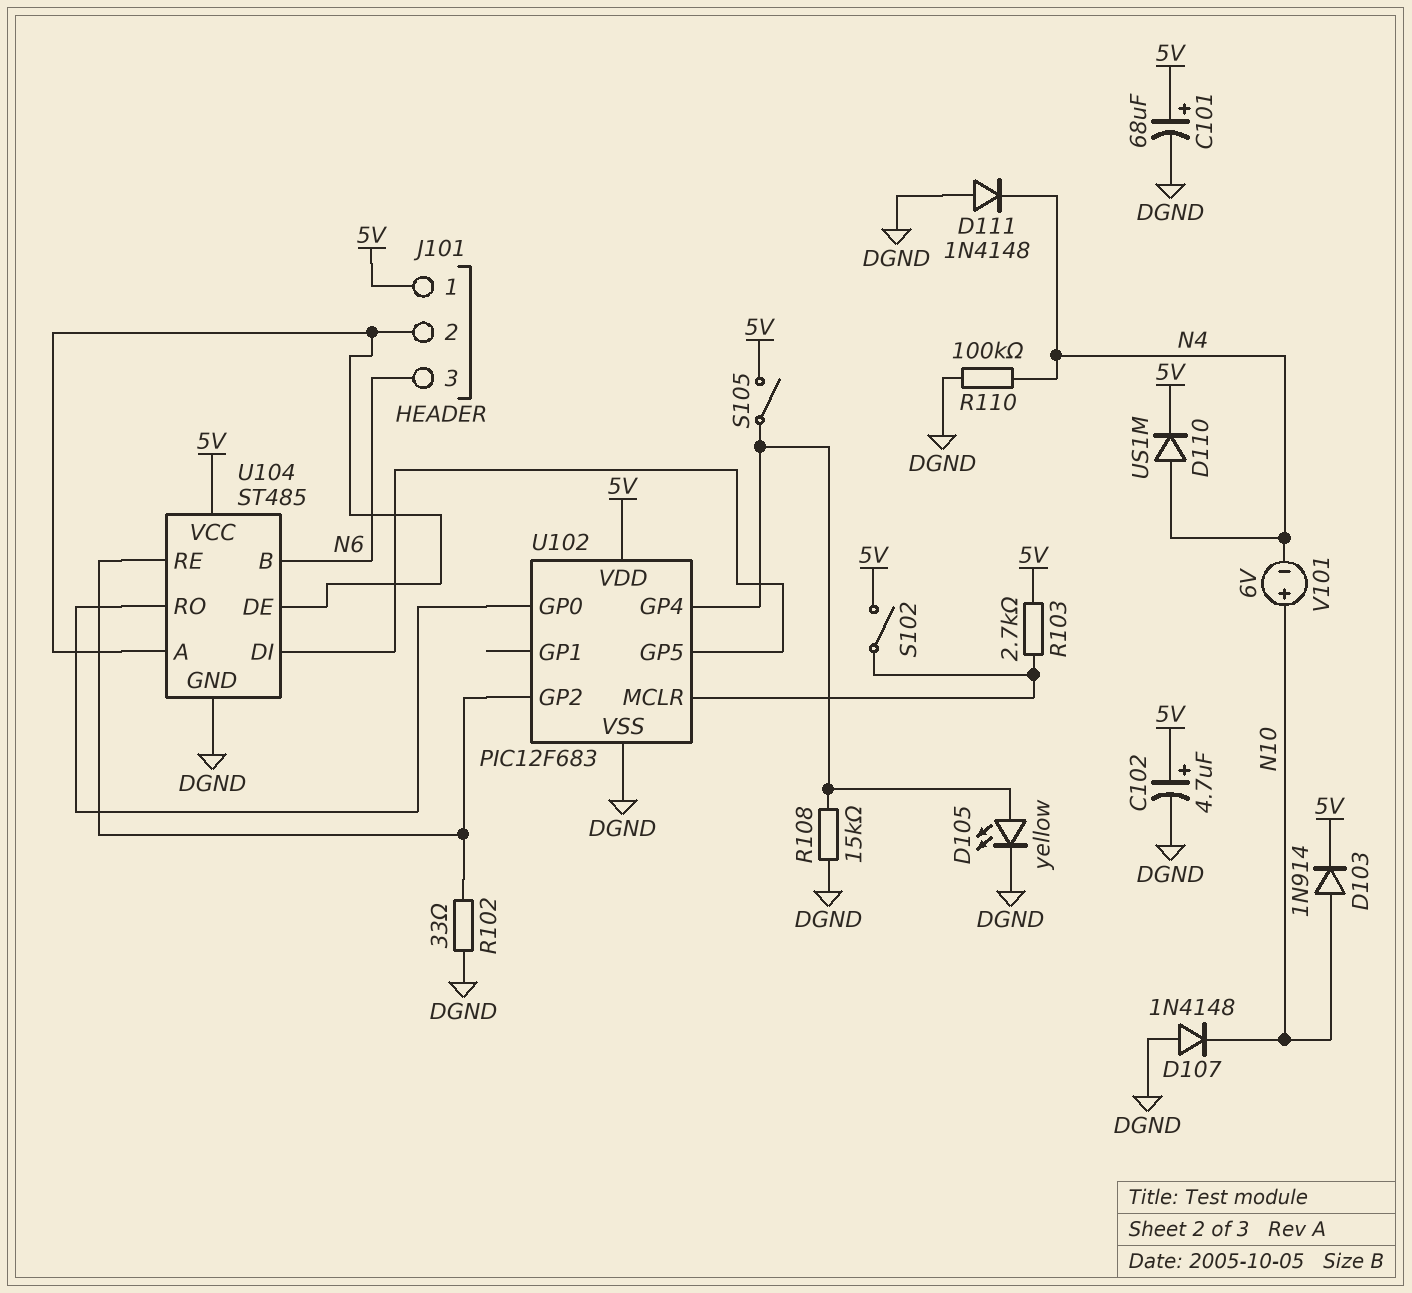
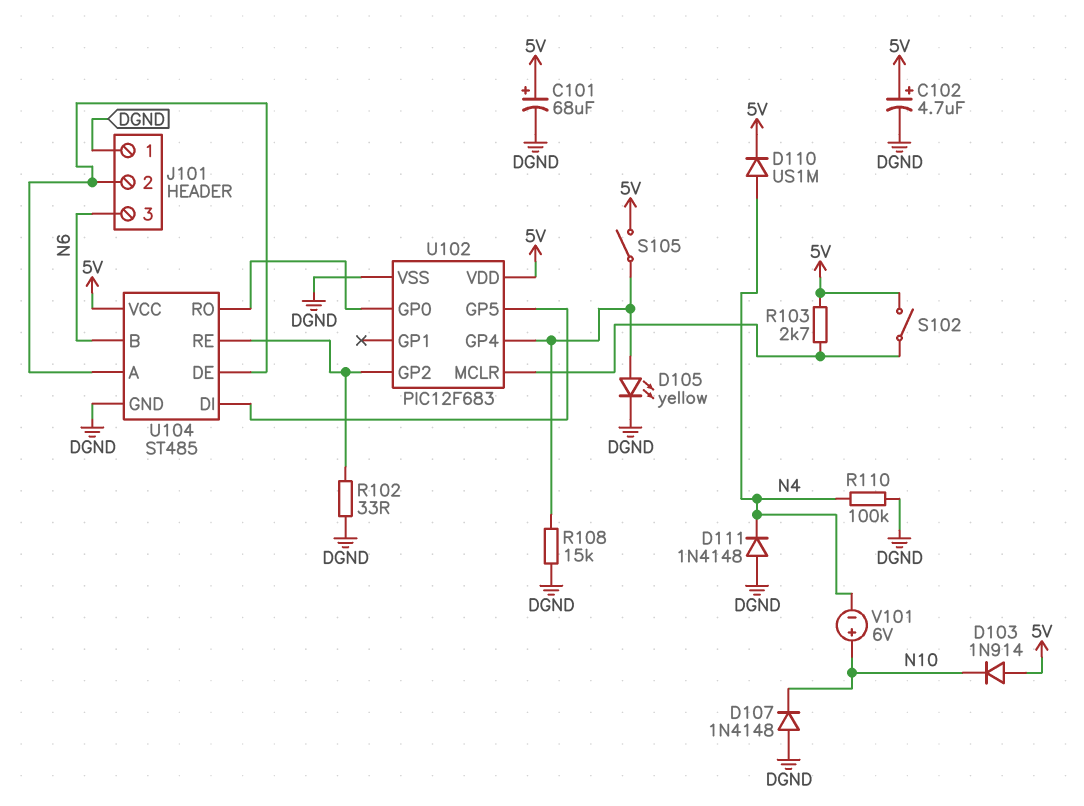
D103: diode 1N914 (A N10, K 5V) -> diode 1N914 (A 5V, K N10)
J101 pin 1: 5V -> DGND

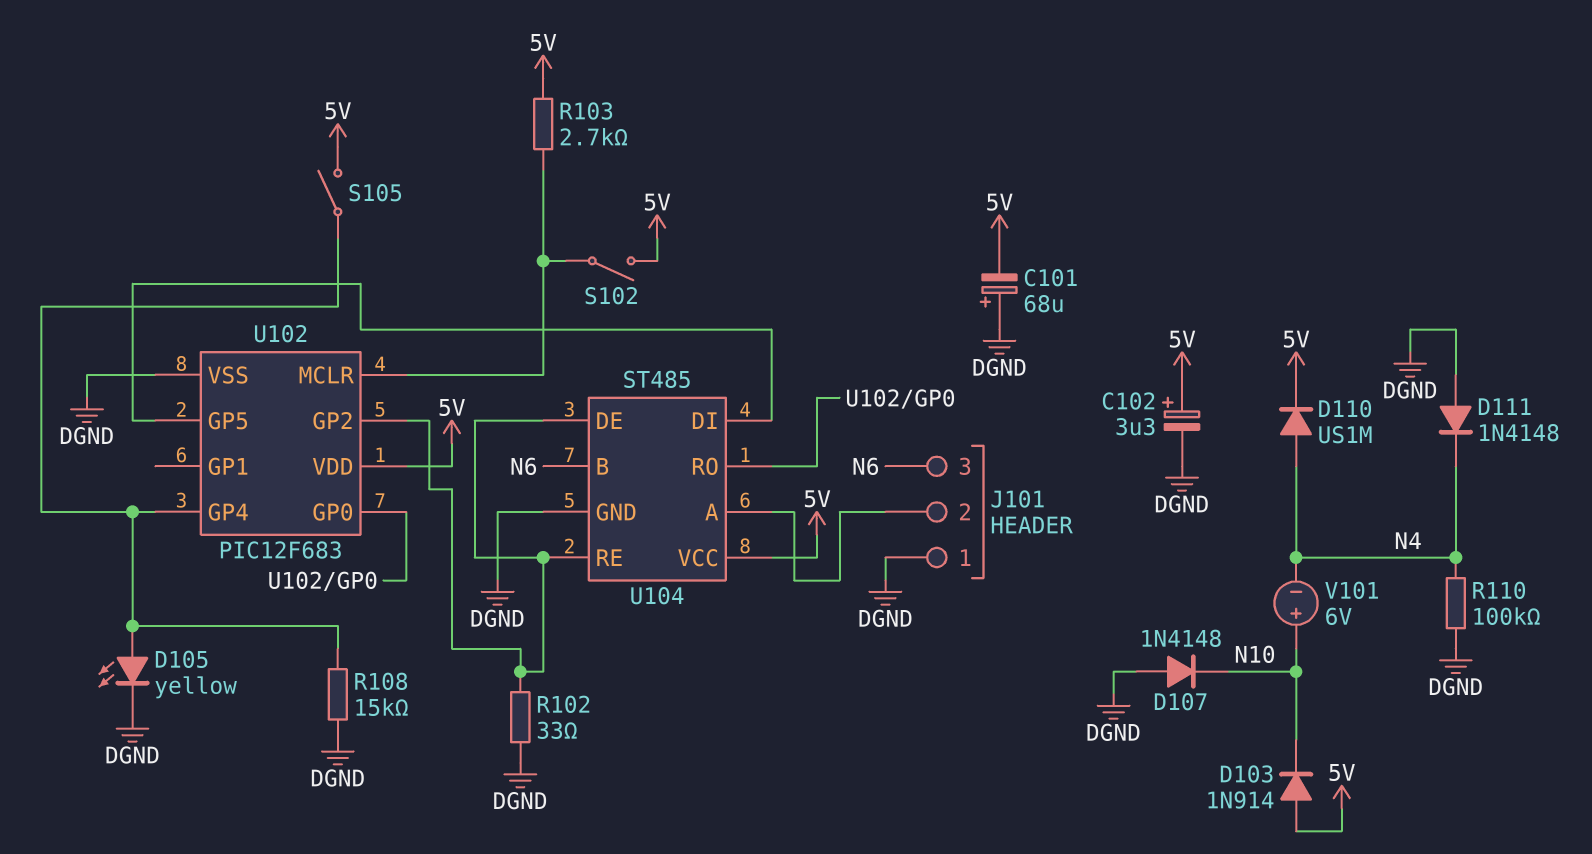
C101: 68uF (plus 5V, minus DGND) -> 68uF (plus DGND, minus 5V)
C102: 4.7uF (plus 5V, minus DGND) -> 3.3uF (plus 5V, minus DGND)
U104 pin DE: J101/2 -> U102/GP2

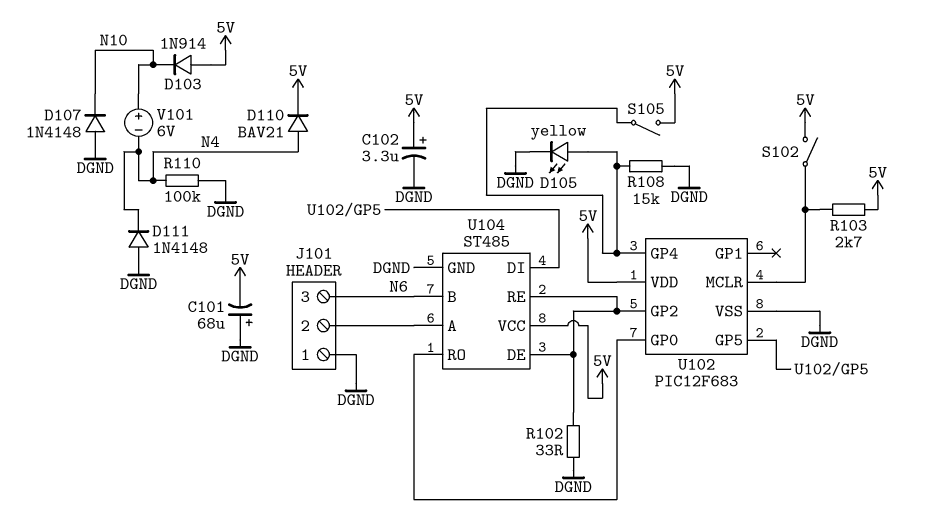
D110: diode US1M (A N4, K 5V) -> diode BAV21 (A N4, K 5V)

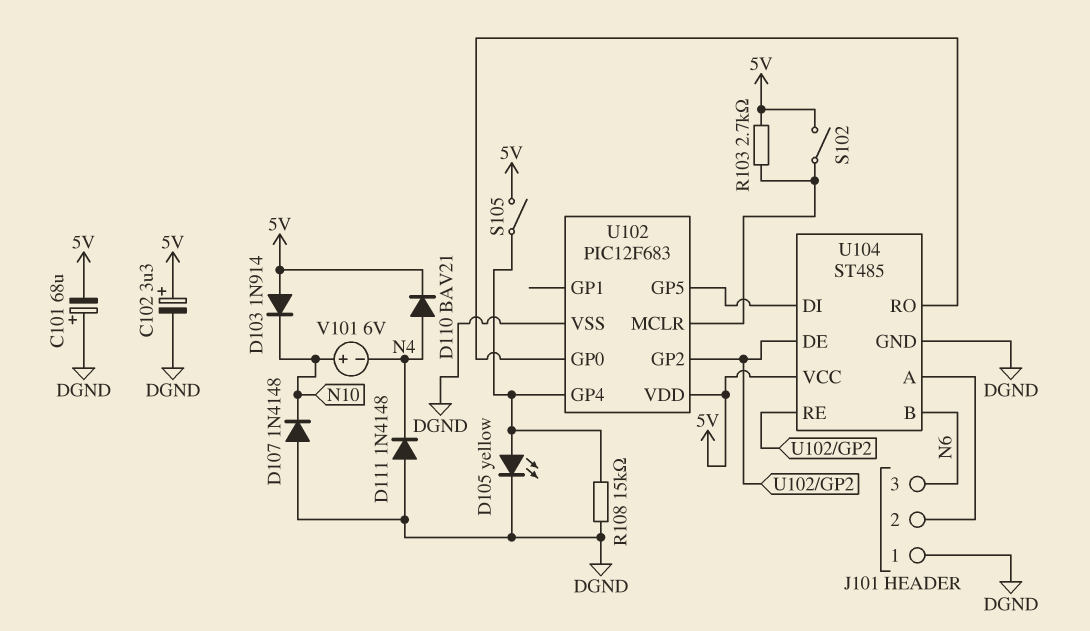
R102: 33 (DGND, U102/GP2) -> none
R110: 100k (DGND, N4) -> none

